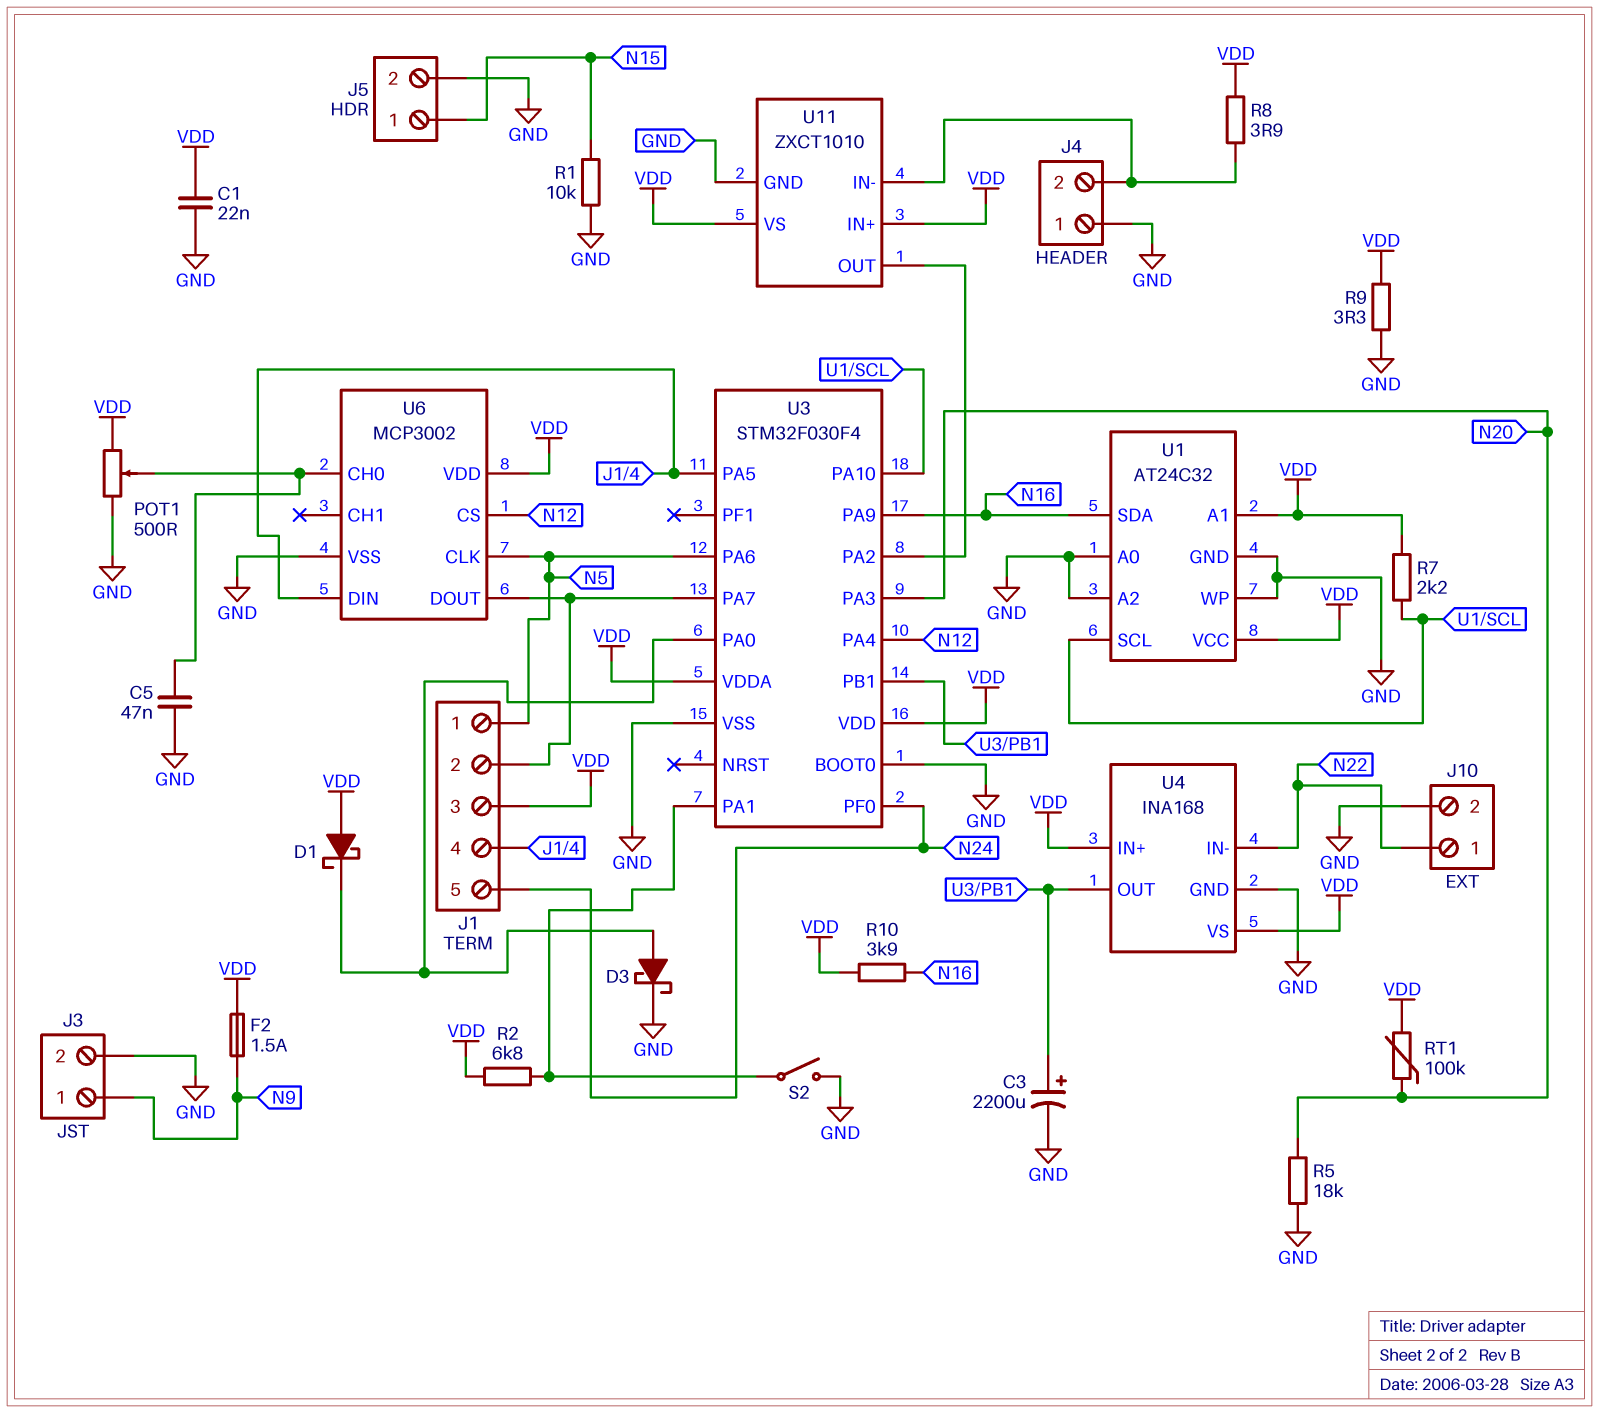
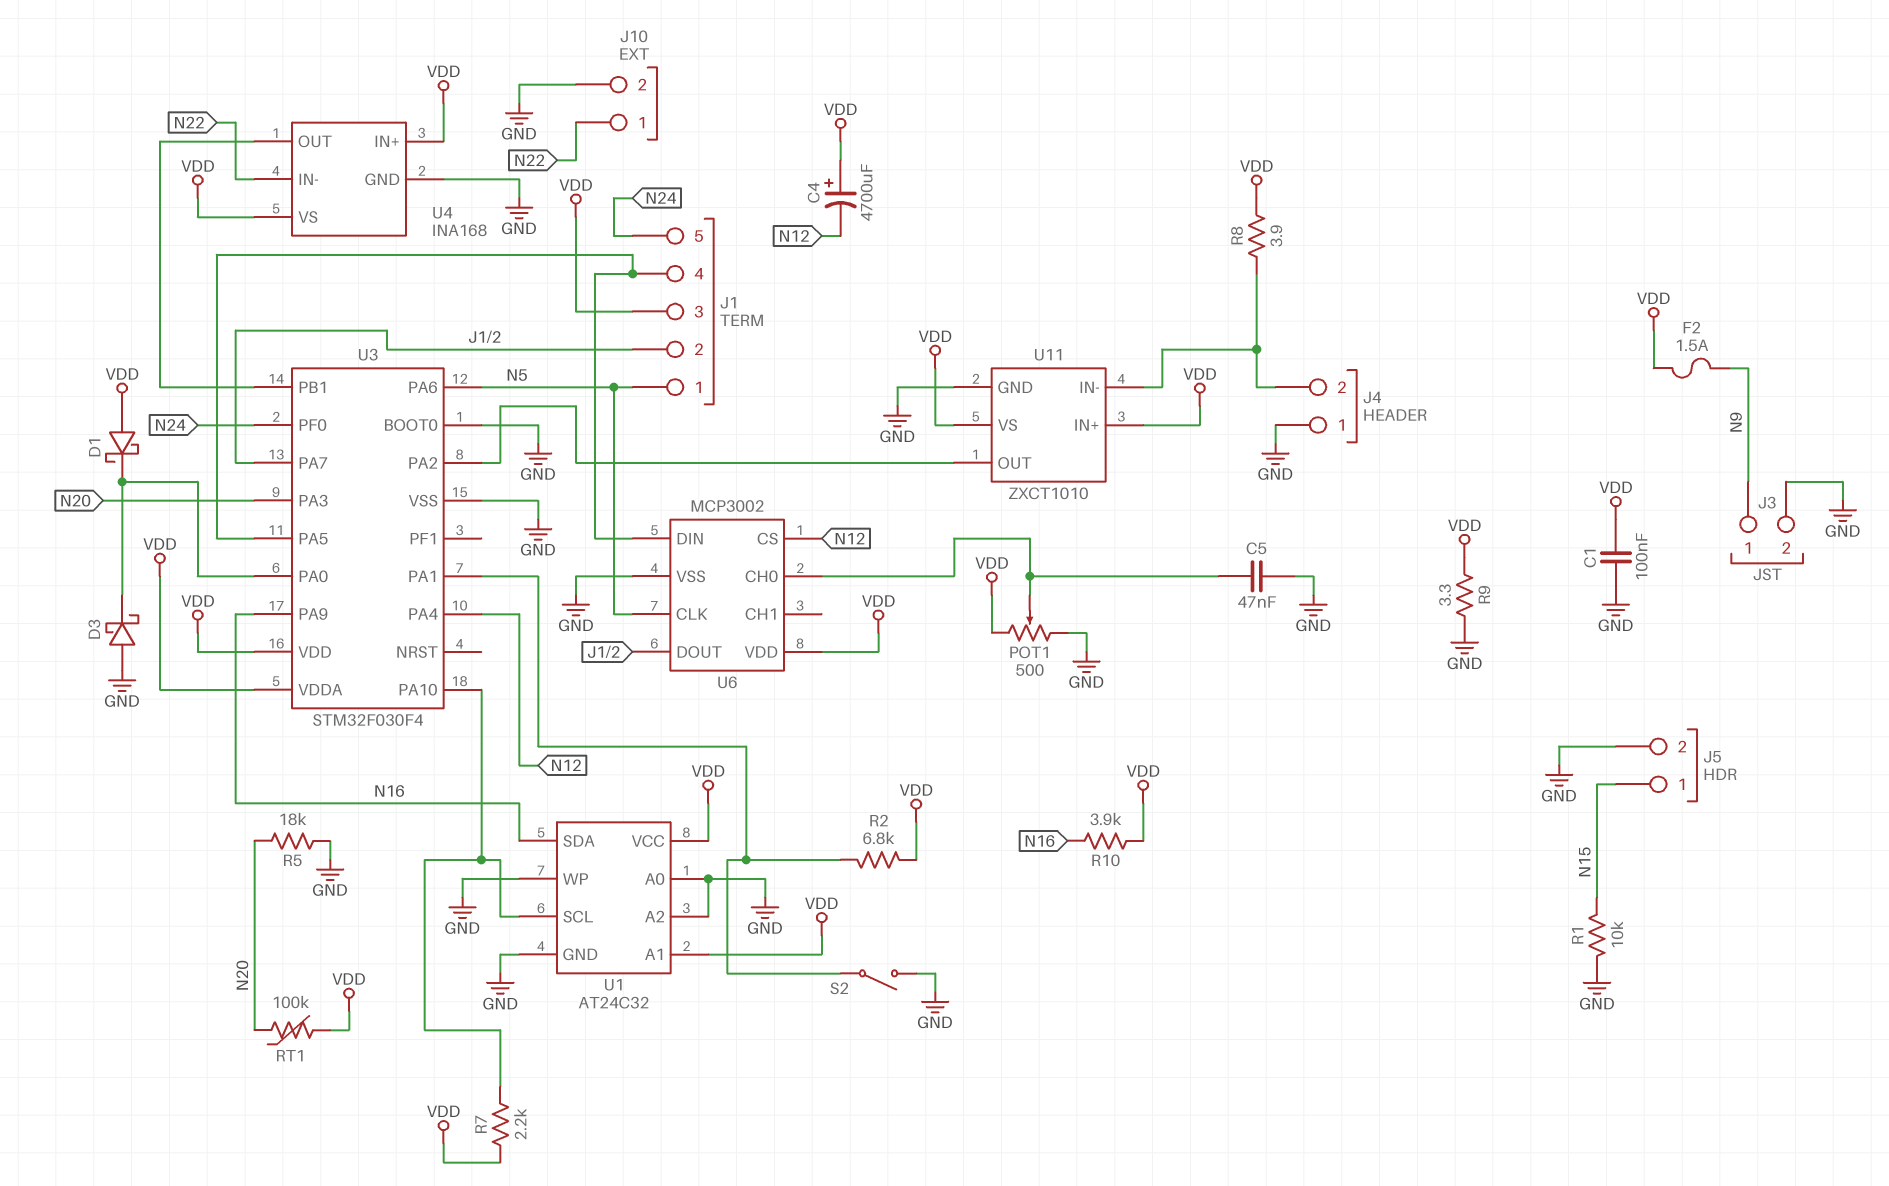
C1: 22nF (GND, VDD) -> 100nF (GND, VDD)
C3: 2200uF (plus U3/PB1, minus GND) -> none
C4: none -> 4700uF (plus VDD, minus N12)
D3: schottky (A U3/PA0, K GND) -> schottky (A GND, K U3/PA0)

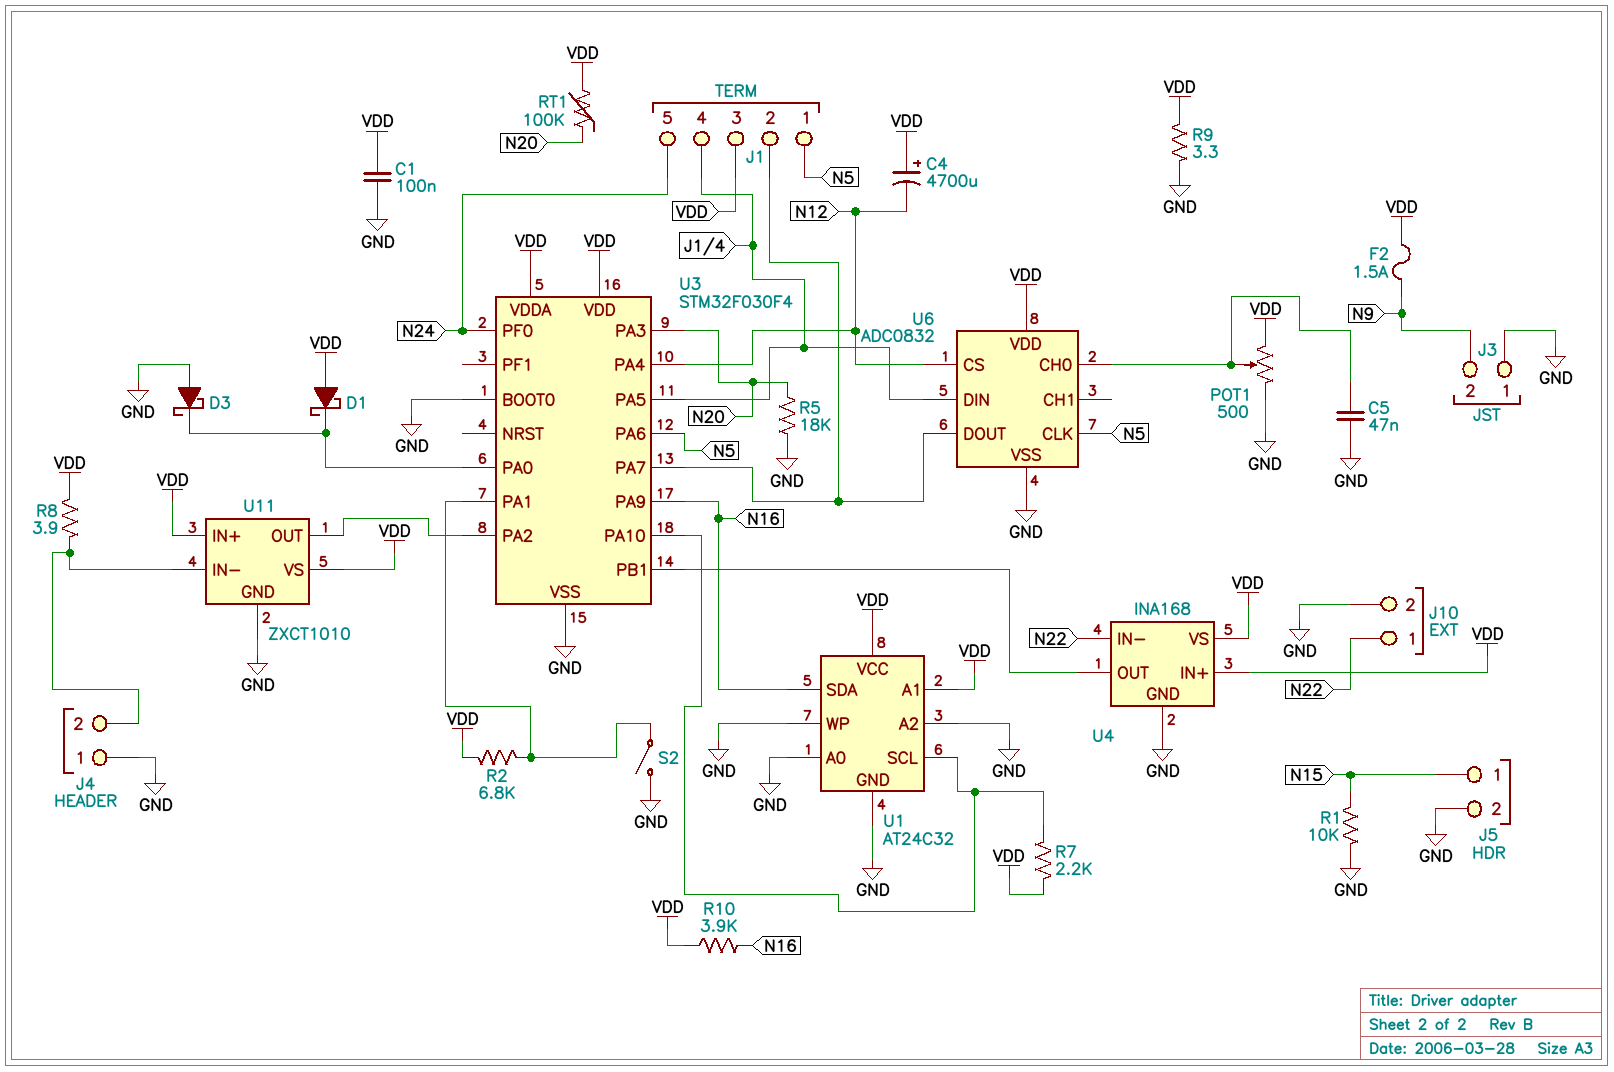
J3 pin 1: N9 -> GND
J3 pin 2: GND -> N9
U6: MCP3002 -> ADC0832

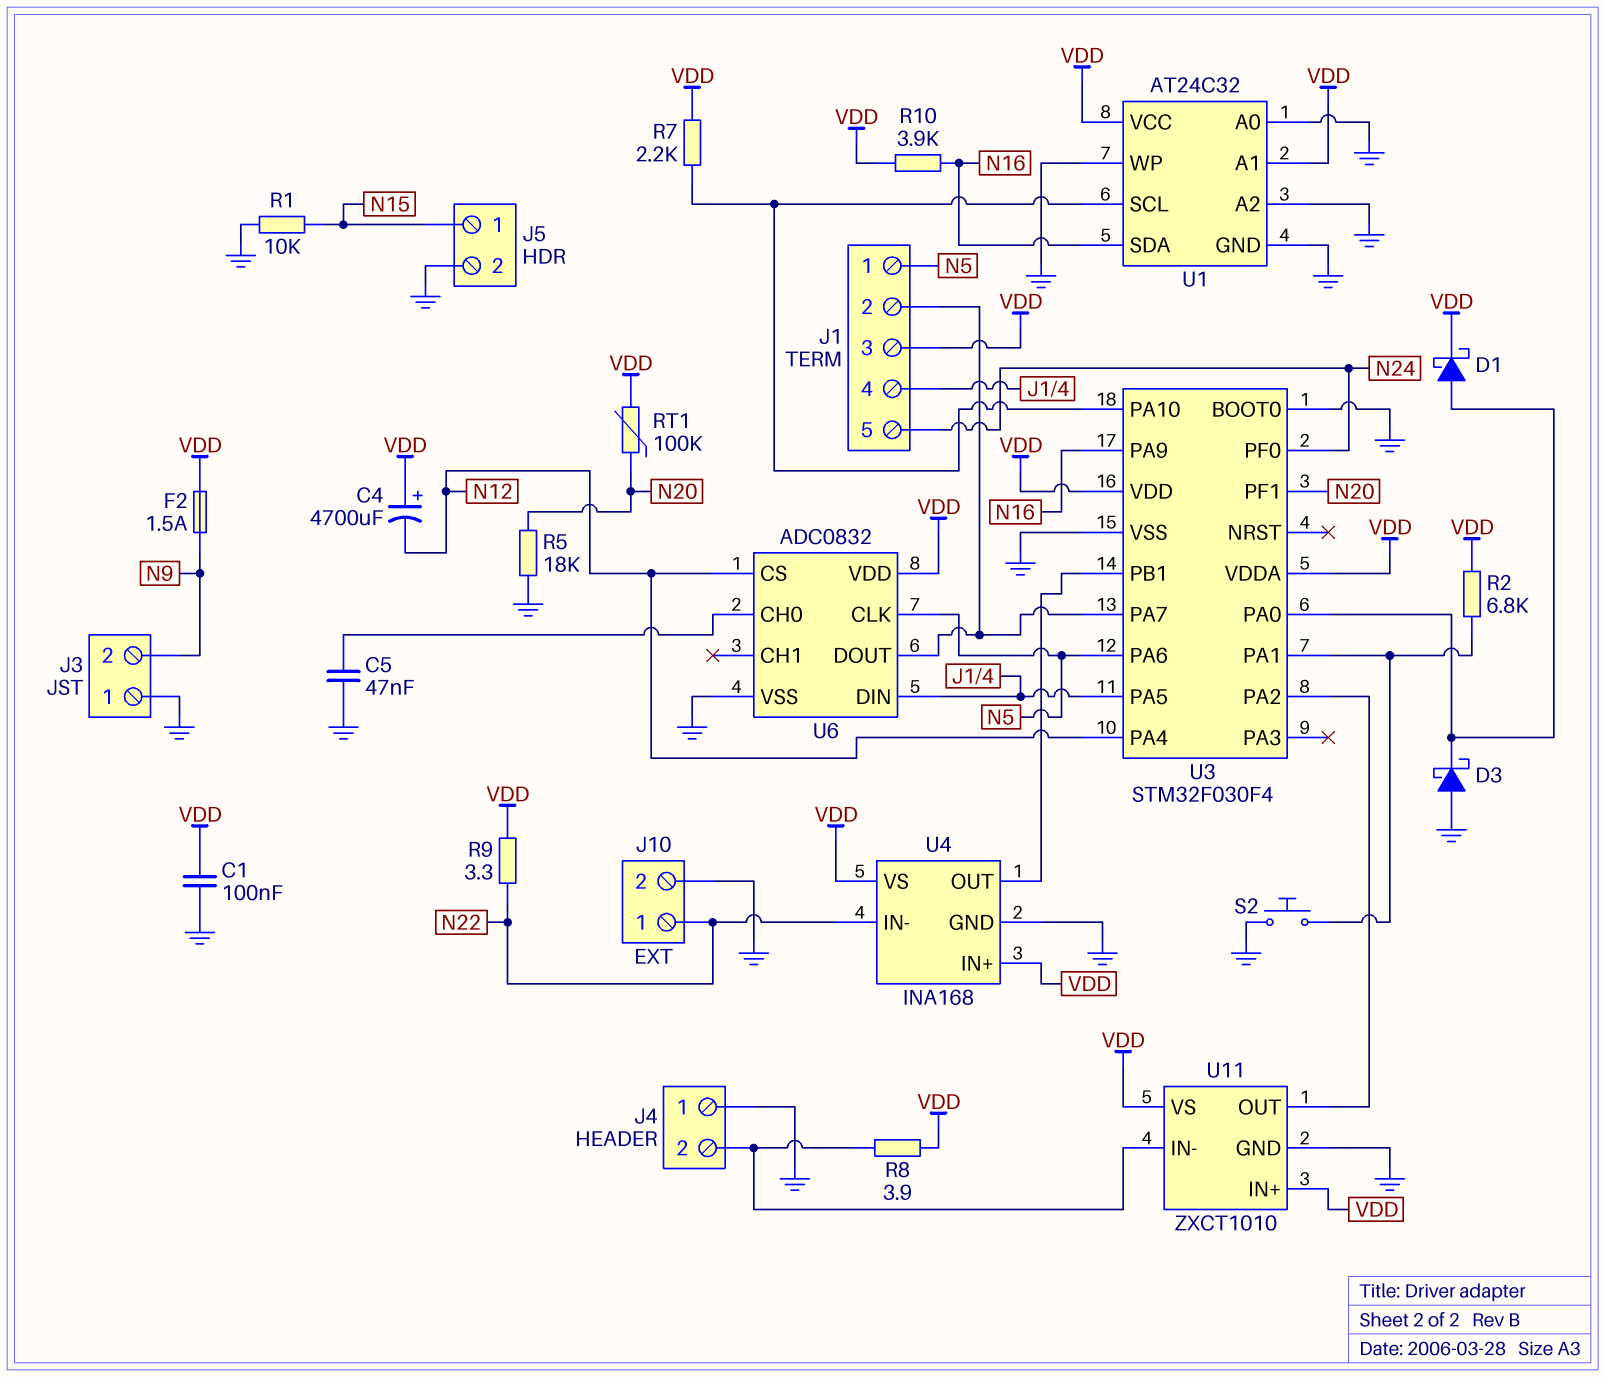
D1: schottky (A VDD, K U3/PA0) -> schottky (A U3/PA0, K VDD)
POT1: 500 (GND, VDD, wiper U6/CH0) -> none
R9: 3.3 (GND, VDD) -> 3.3 (N22, VDD)
S2: switch (GND, U3/PA1) -> button (GND, U3/PA1)
U3 pin PA3: N20 -> none
U3 pin PF1: none -> N20

